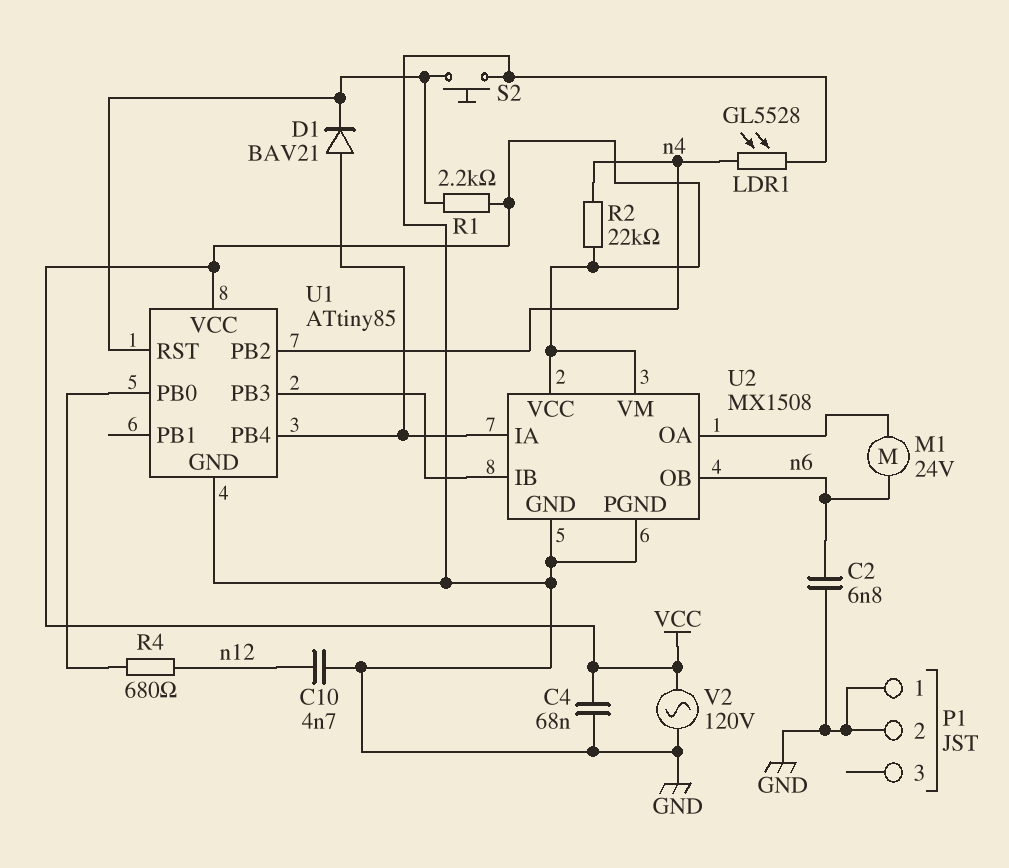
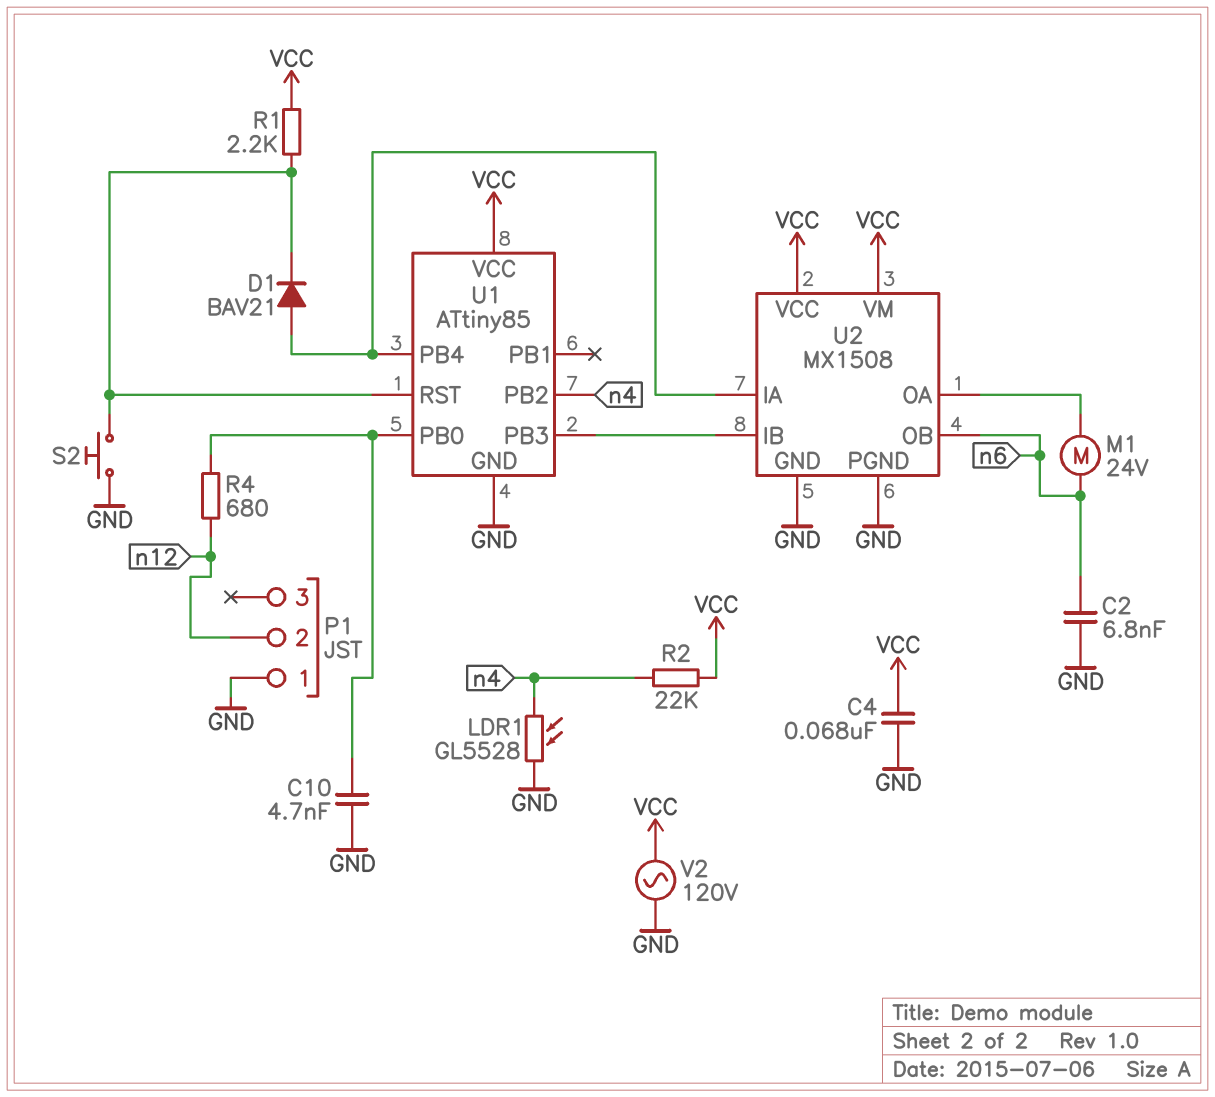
C10: 4.7nF (GND, n12) -> 4.7nF (GND, U1/PB0)
P1 pin 2: GND -> n12

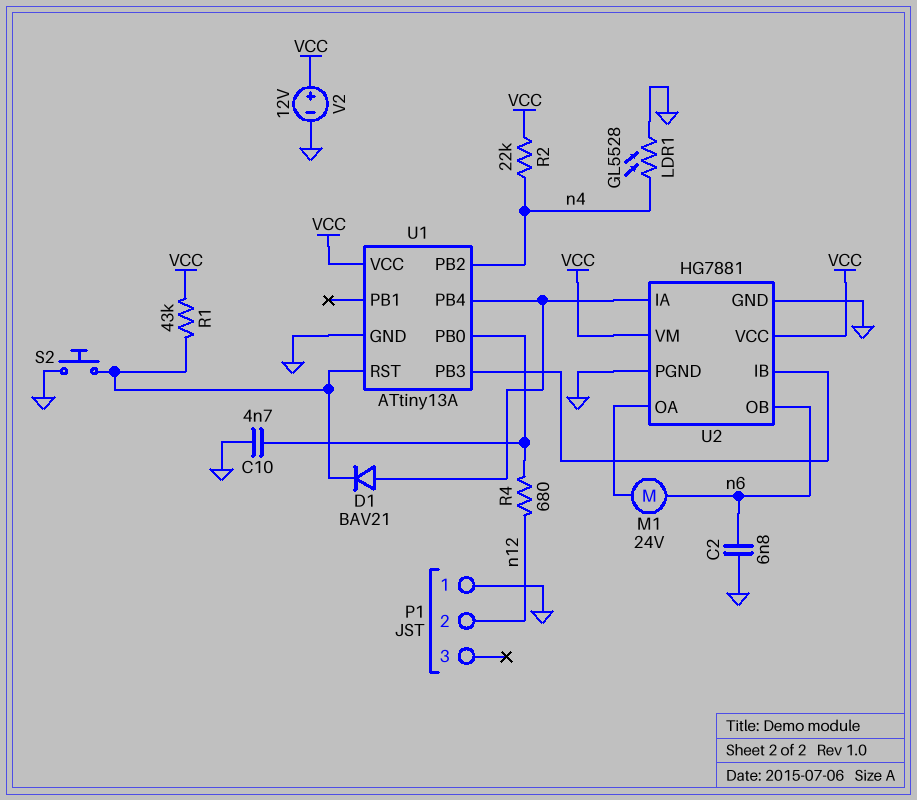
C4: 68nF (GND, VCC) -> none
R1: 2.2k (U1/RST, VCC) -> 43k (U1/RST, VCC)
U1: ATtiny85 -> ATtiny13A
U2: MX1508 -> HG7881
V2: AC 120V (GND, VCC) -> 12V (plus VCC, minus GND)

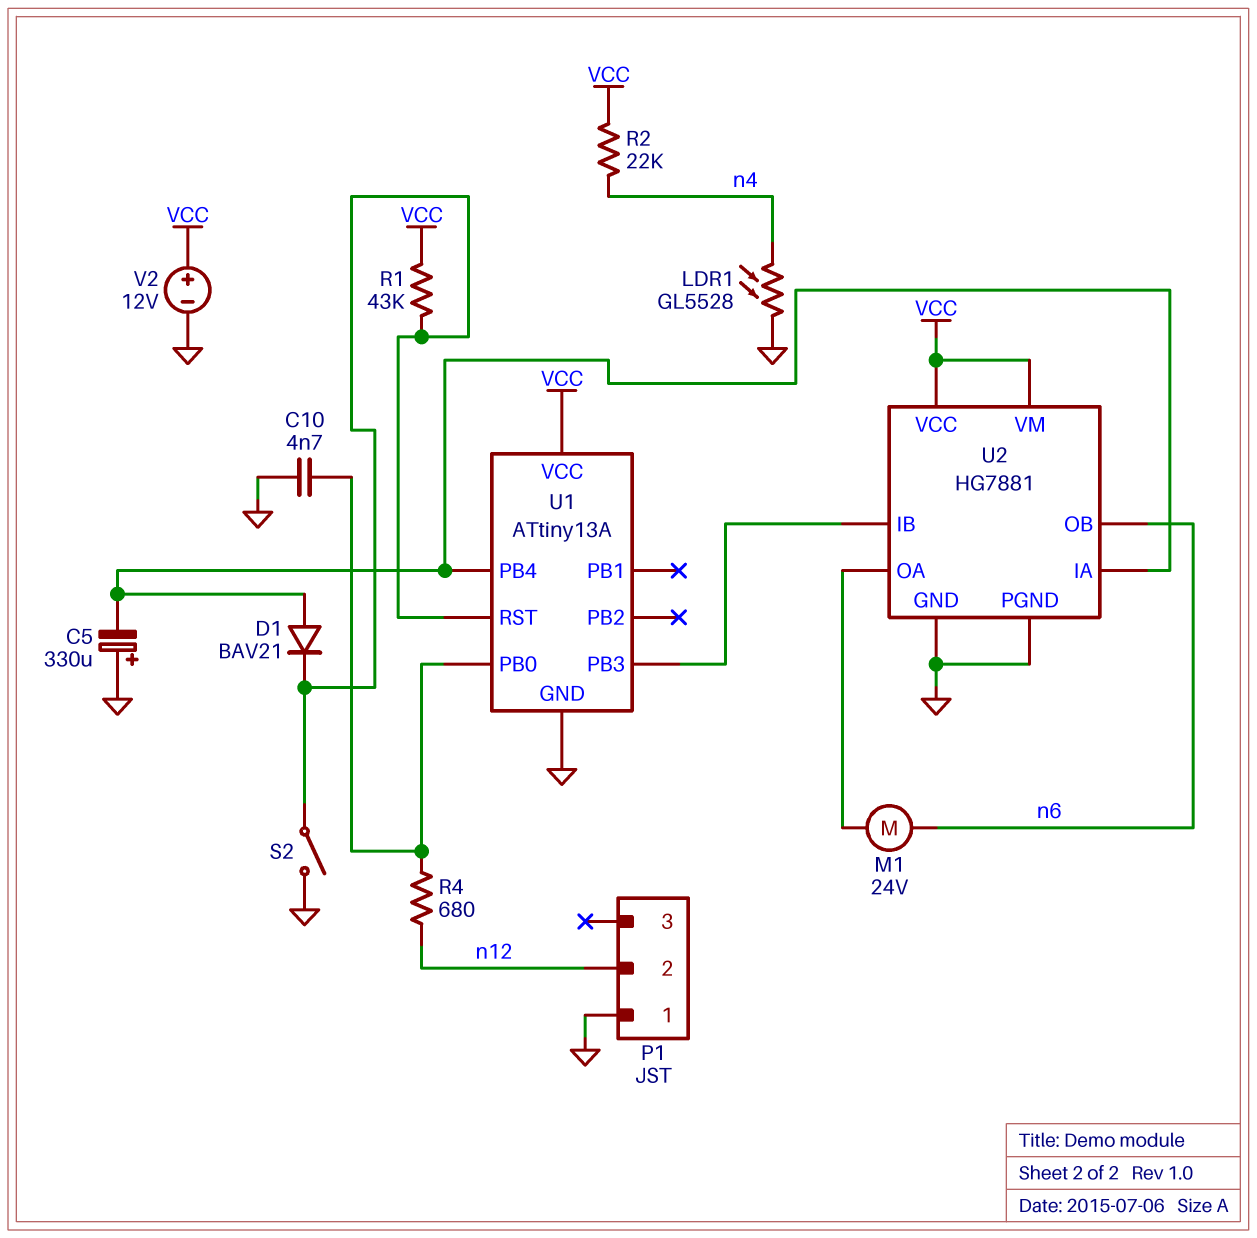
C2: 6.8nF (GND, n6) -> none
C5: none -> 330uF (plus GND, minus U1/PB4)
S2: button (GND, U1/RST) -> switch (GND, U1/RST)
U1 pin PB2: n4 -> none

